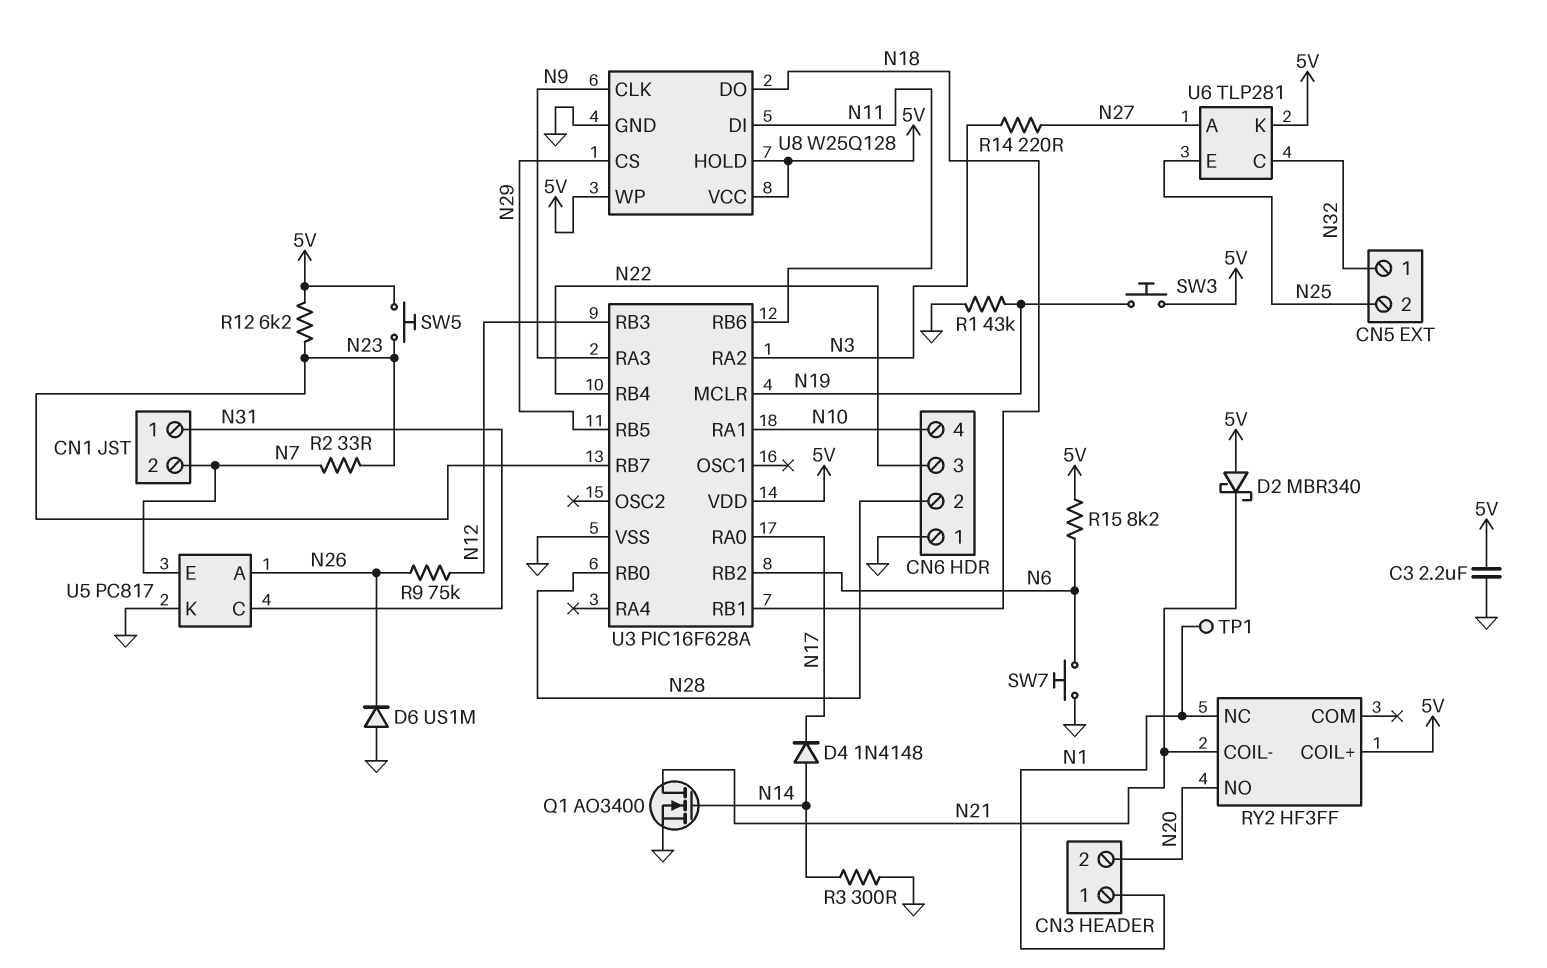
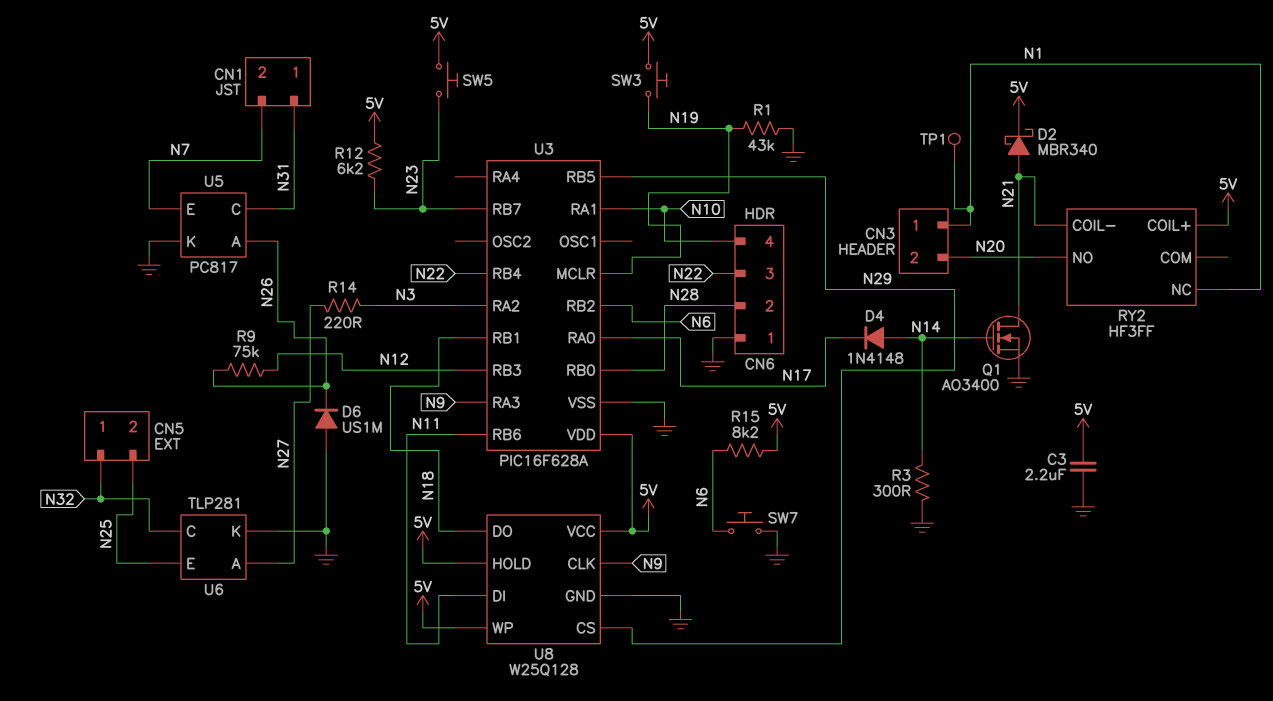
D2: schottky MBR340 (A 5V, K N21) -> schottky MBR340 (A N21, K 5V)
R2: 33 (N7, N23) -> none
U6 pin K: 5V -> GND

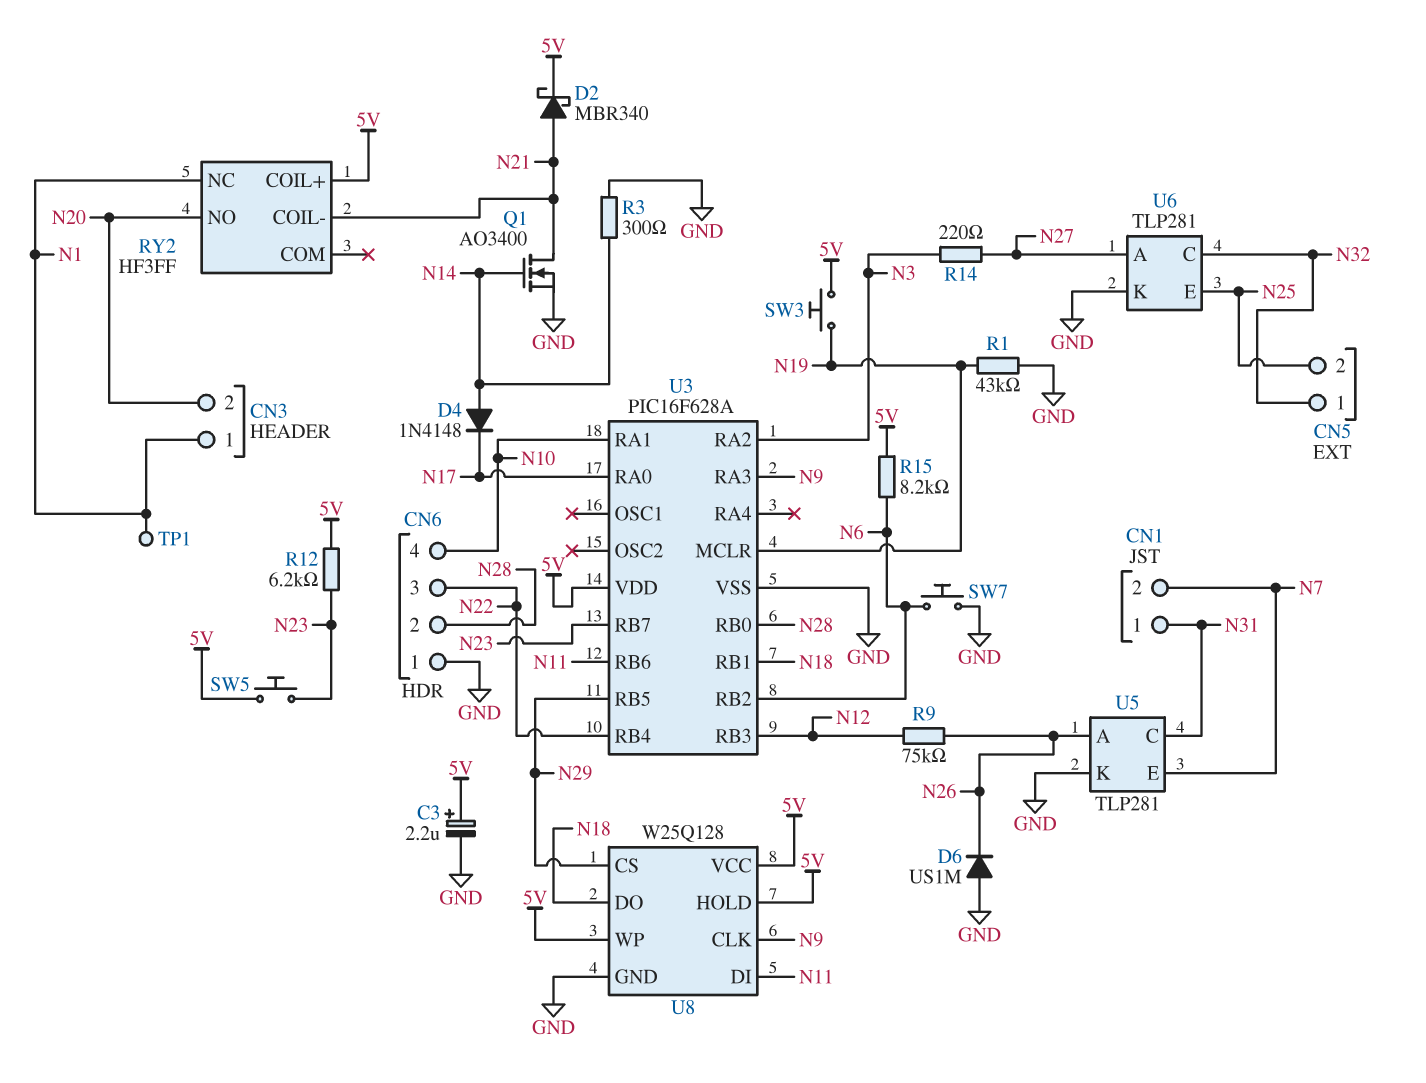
C3: 2.2uF (5V, GND) -> 2.2uF (plus 5V, minus GND)
U5: PC817 -> TLP281

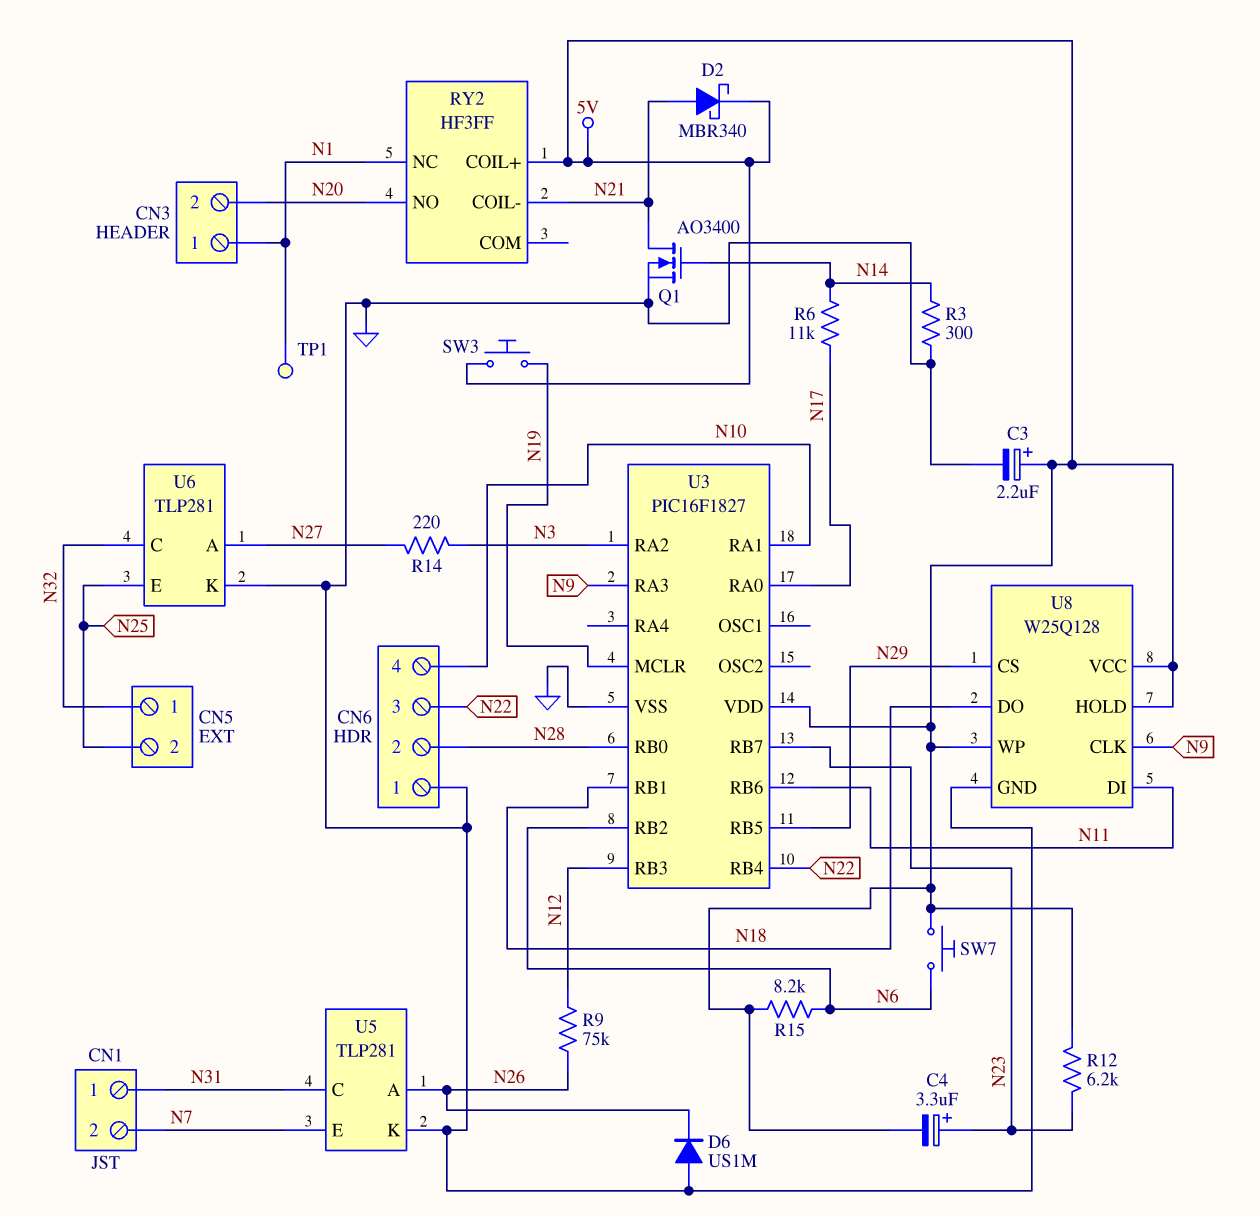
C4: none -> 3.3uF (plus N23, minus 5V)
D4: diode 1N4148 (A N14, K N17) -> none
R1: 43k (GND, N19) -> none
R6: none -> 11k (N14, N17)
SW5: button (5V, N23) -> none
SW7: button (GND, N6) -> button (5V, N6)
U3: PIC16F628A -> PIC16F1827

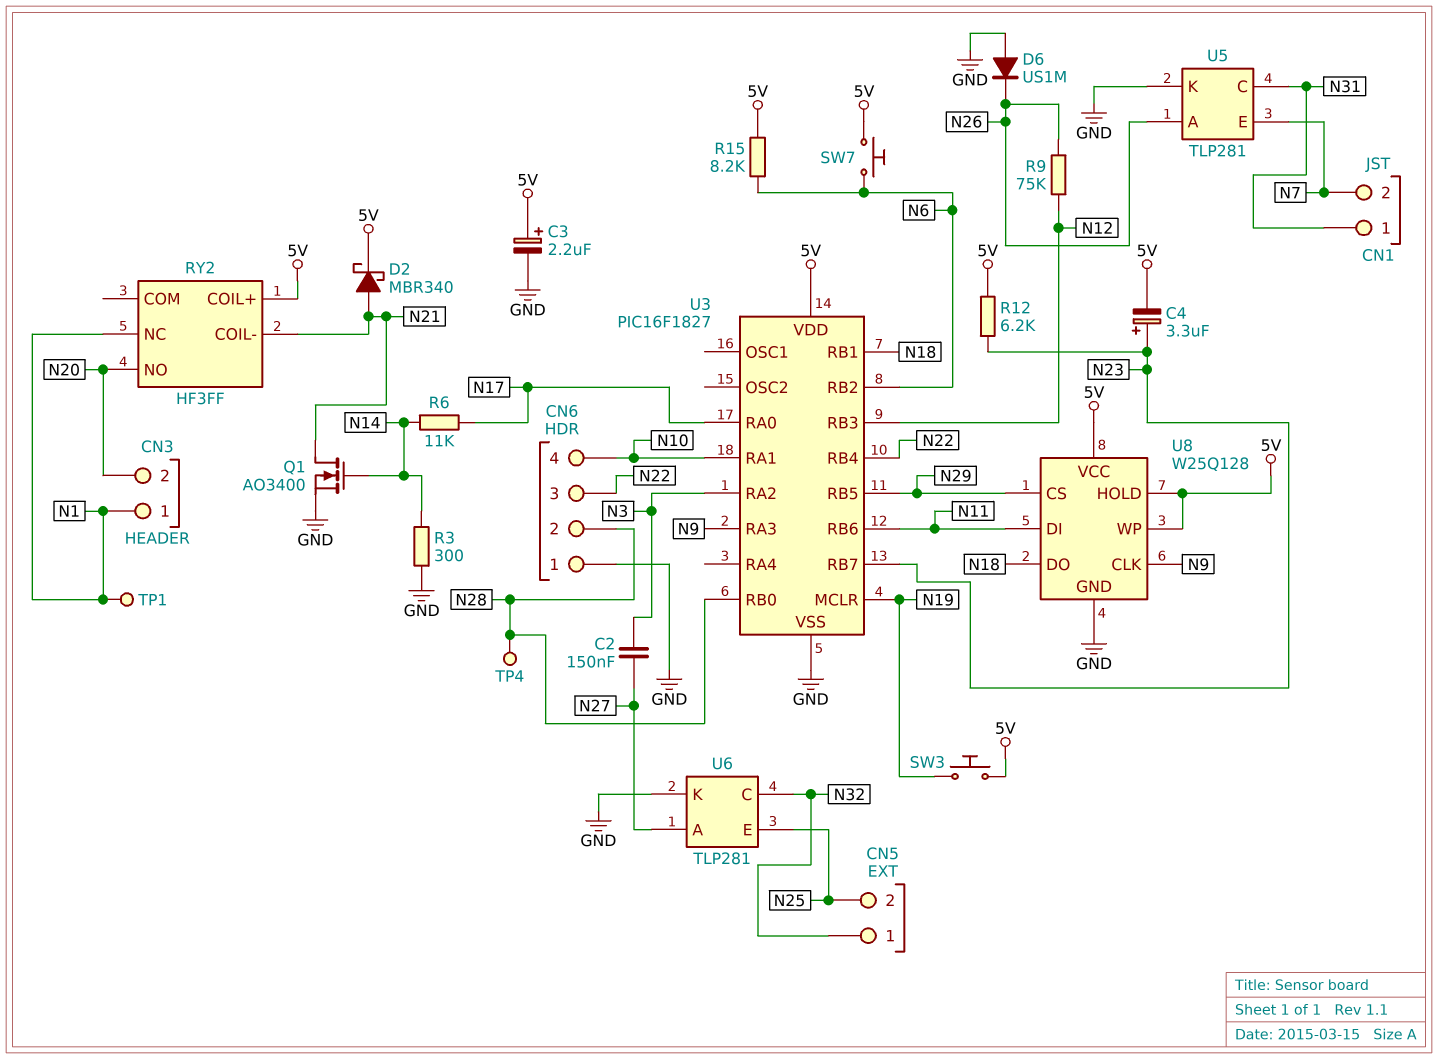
C2: none -> 150nF (N3, N27)
R14: 220 (N3, N27) -> none
TP4: none -> test point (N28)

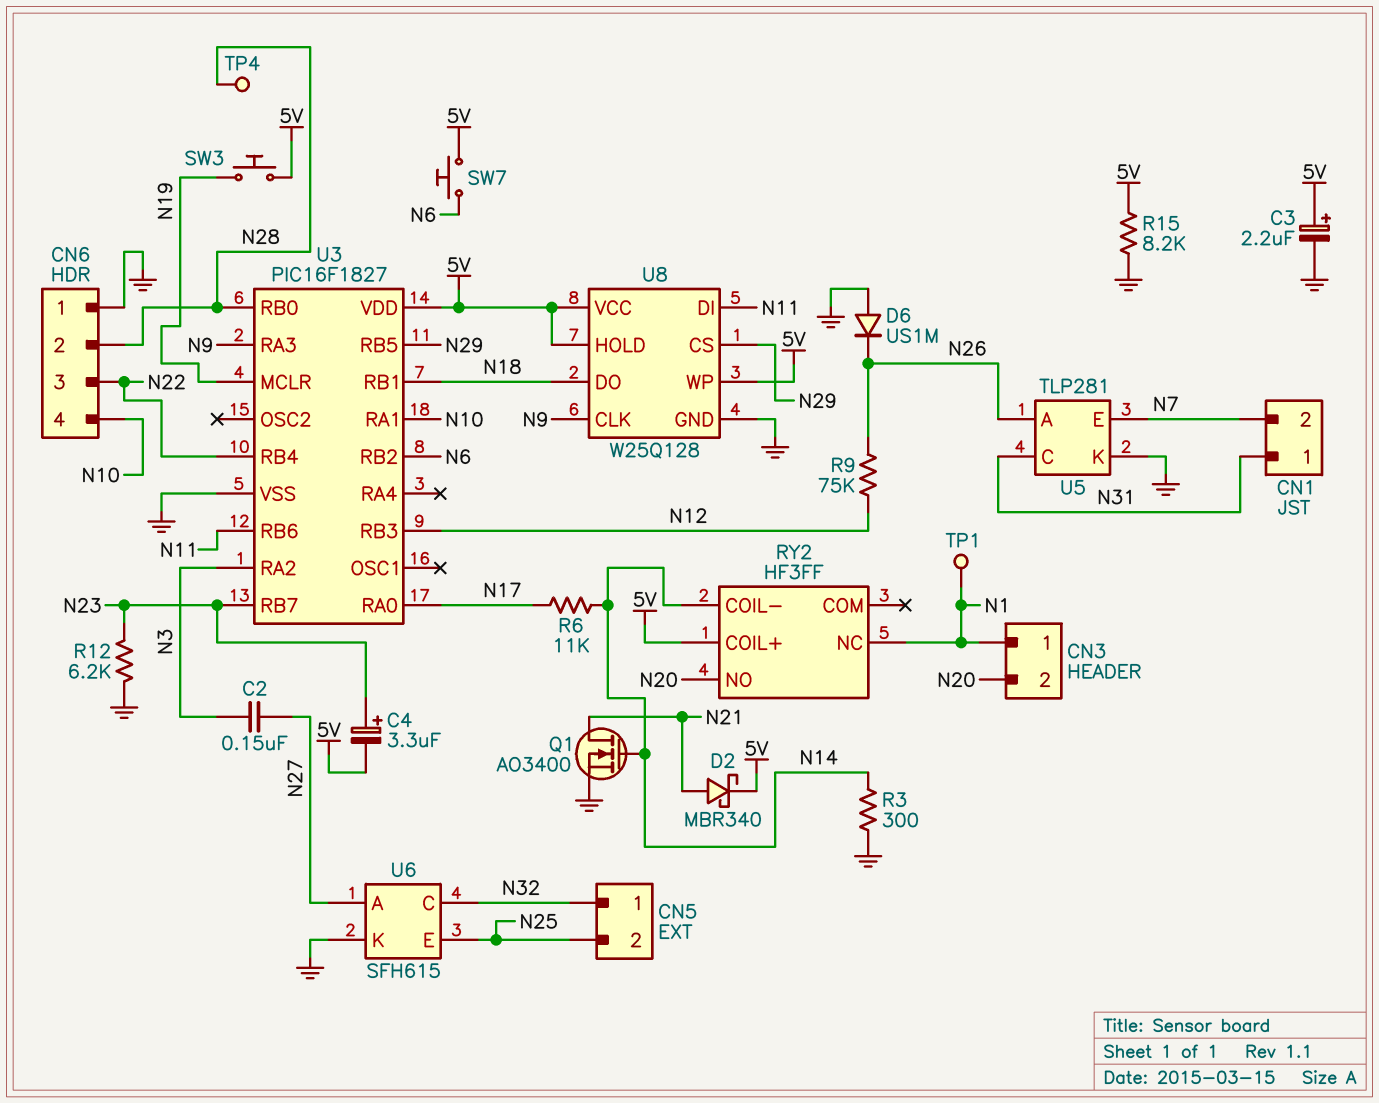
R12: 6.2k (5V, N23) -> 6.2k (GND, N23)
R15: 8.2k (5V, N6) -> 8.2k (5V, GND)
RY2 pin COIL-: N21 -> N14
U6: TLP281 -> SFH615

